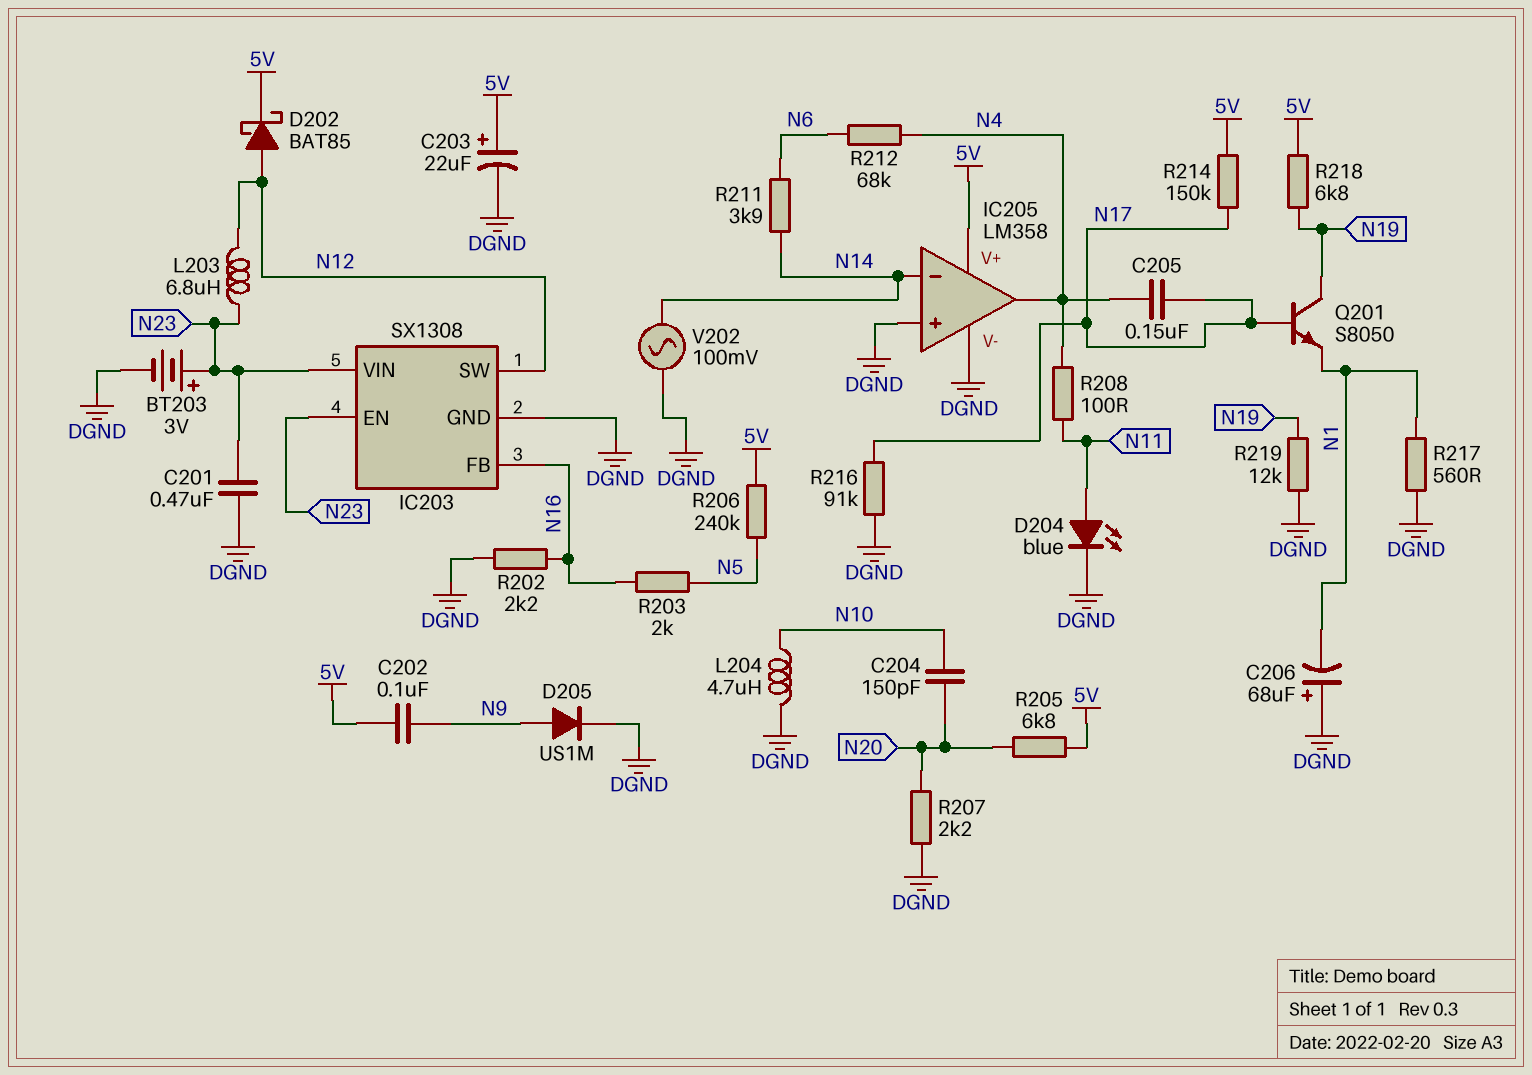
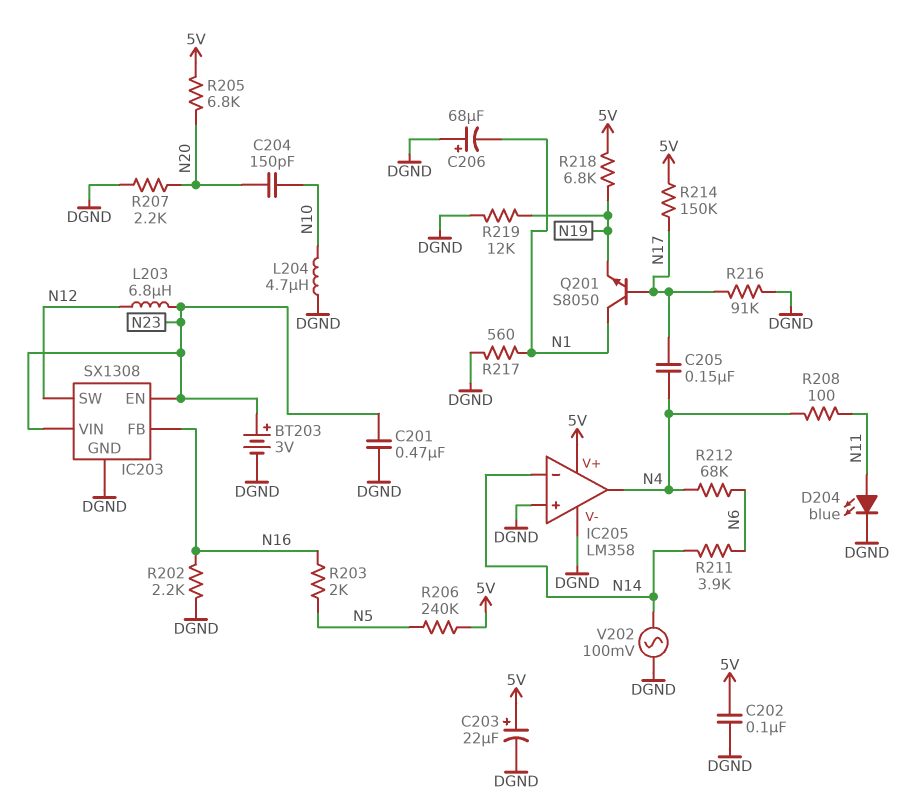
C202: 100nF (5V, N9) -> 100nF (5V, DGND)
D202: schottky BAT85 (A N12, K 5V) -> none
D205: diode US1M (A N9, K DGND) -> none
Q201: NPN S8050 (B N17, C N19, E N1) -> NPN S8050 (B N17, C N1, E N19)

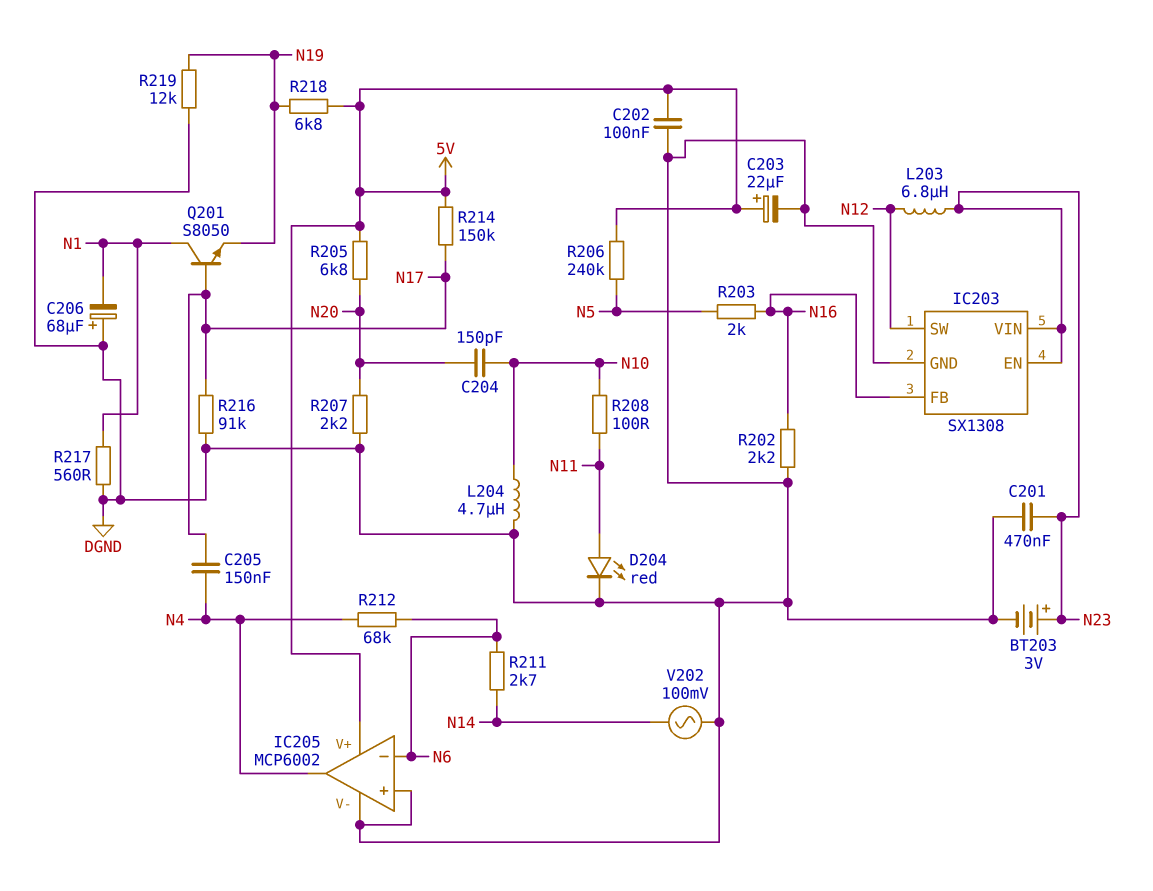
D204: LED blue (A N11, K DGND) -> LED red (A N11, K DGND)
IC205: LM358 -> MCP6002
IC205 pin in-: N14 -> N6
R208: 100 (N4, N11) -> 100 (N10, N11)
R211: 3.9k (N6, N14) -> 2.7k (N6, N14)

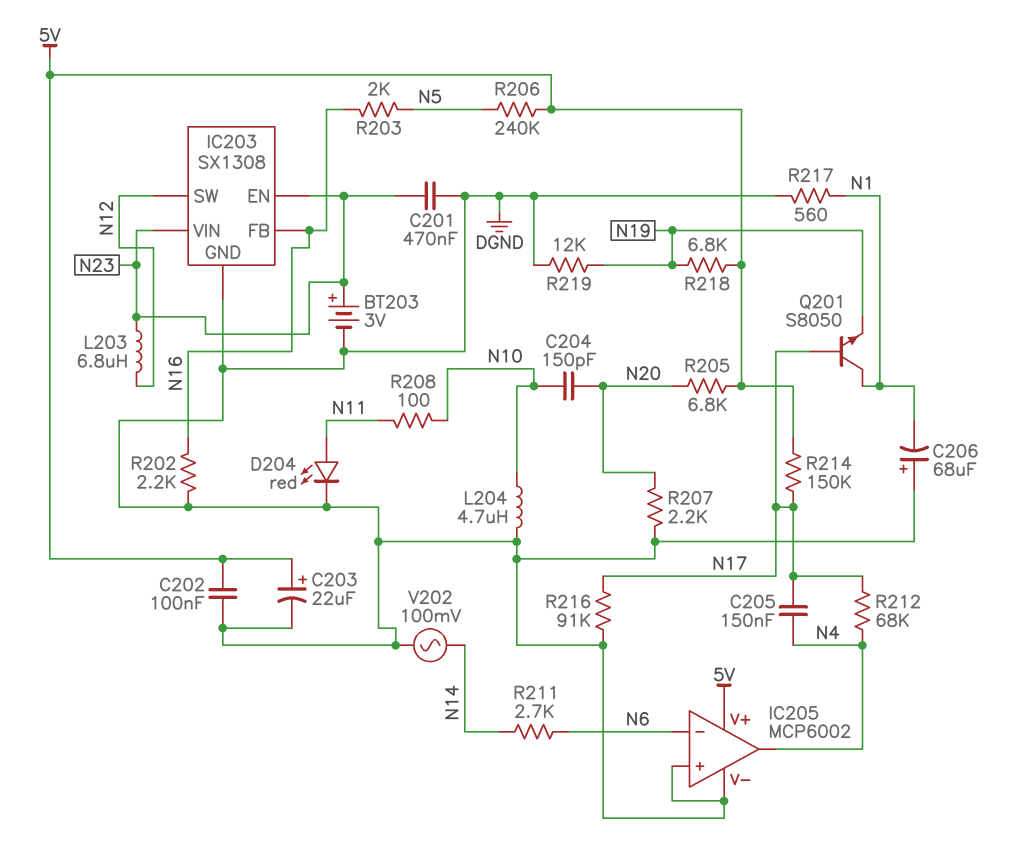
R212: 68k (N4, N6) -> 68k (N4, N17)

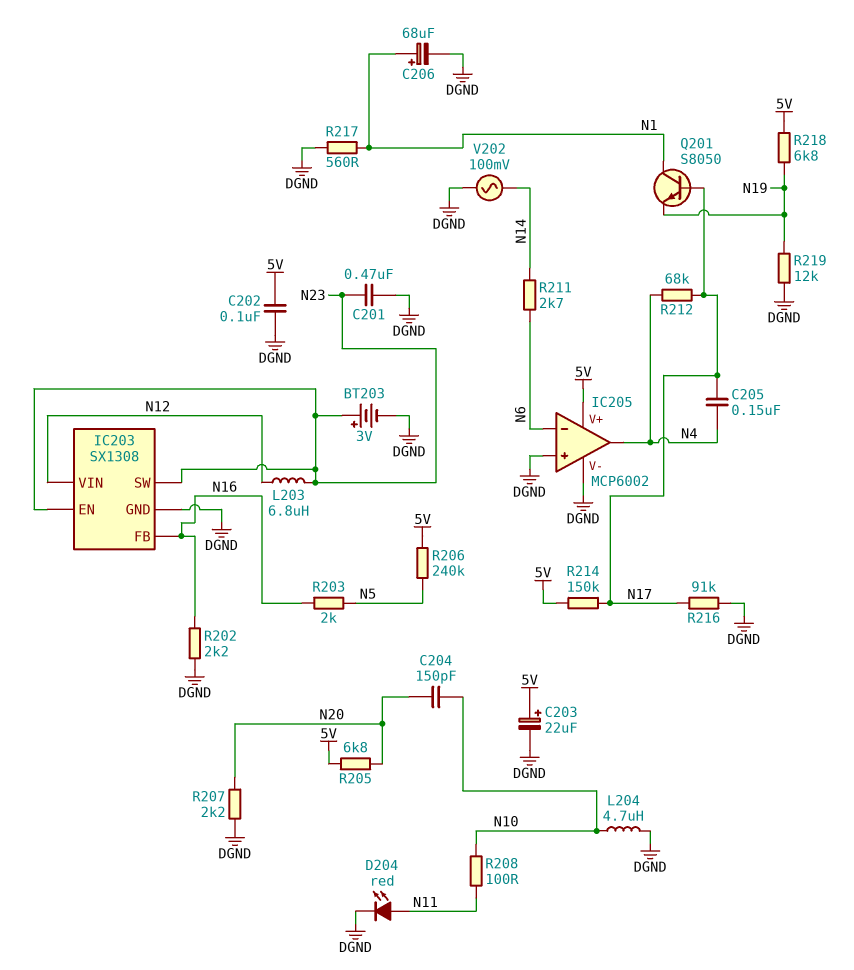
C206: 68uF (plus DGND, minus N1) -> 68uF (plus N1, minus DGND)
IC203 pin SW: N12 -> N23
IC203 pin VIN: N23 -> N12

